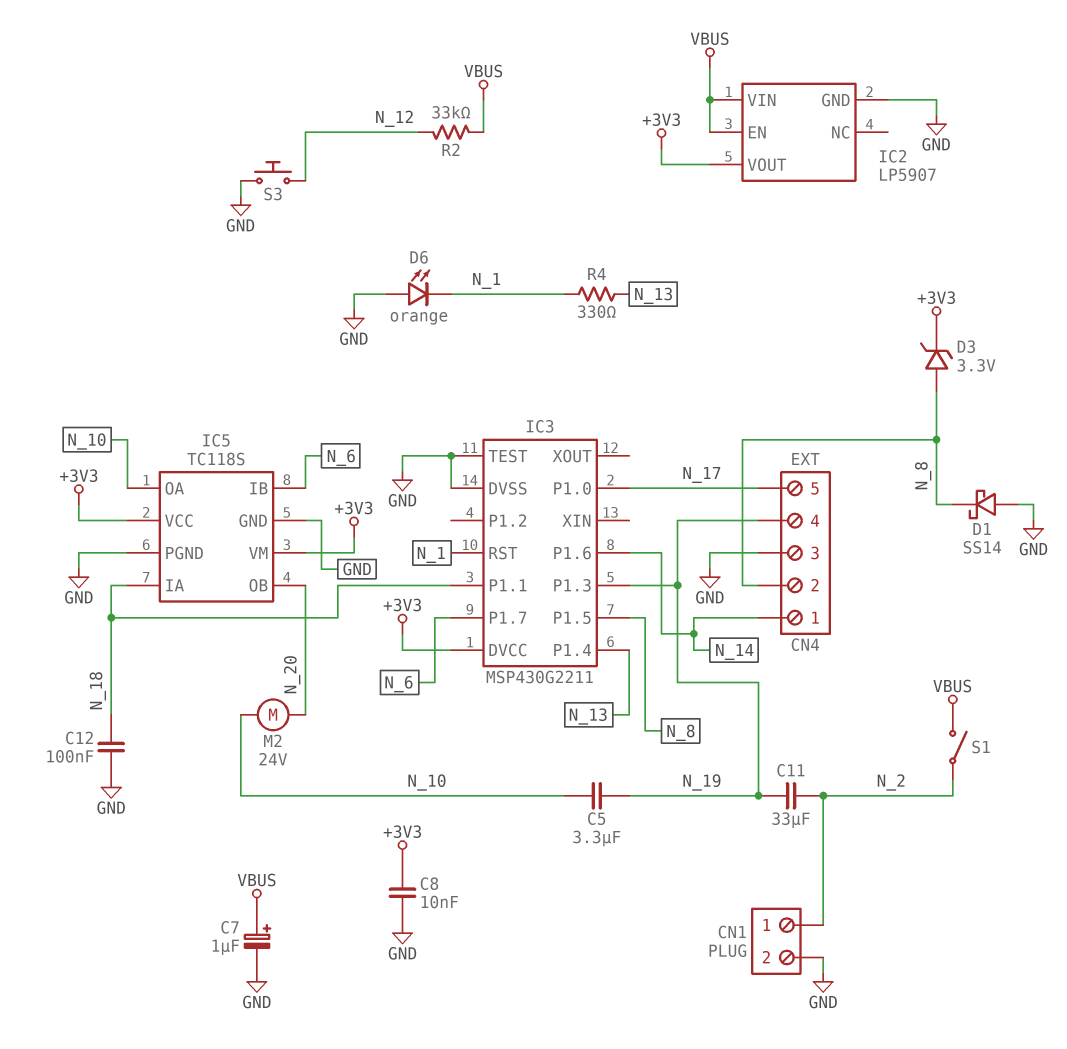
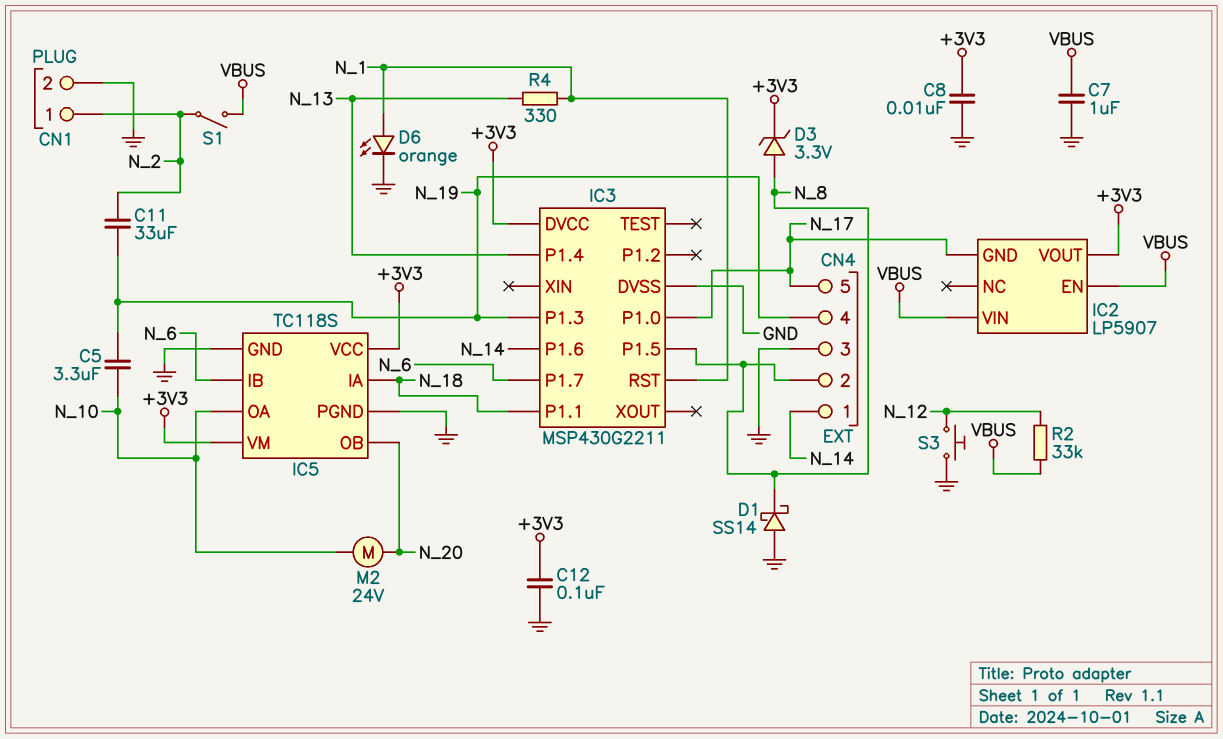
C7: 1uF (plus VBUS, minus GND) -> 1uF (GND, VBUS)
C12: 100nF (GND, N_18) -> 100nF (+3V3, GND)
D6: LED orange (A GND, K N_1) -> LED orange (A N_1, K GND)
IC2 pin GND: GND -> N_17
IC3 pin TEST: GND -> none

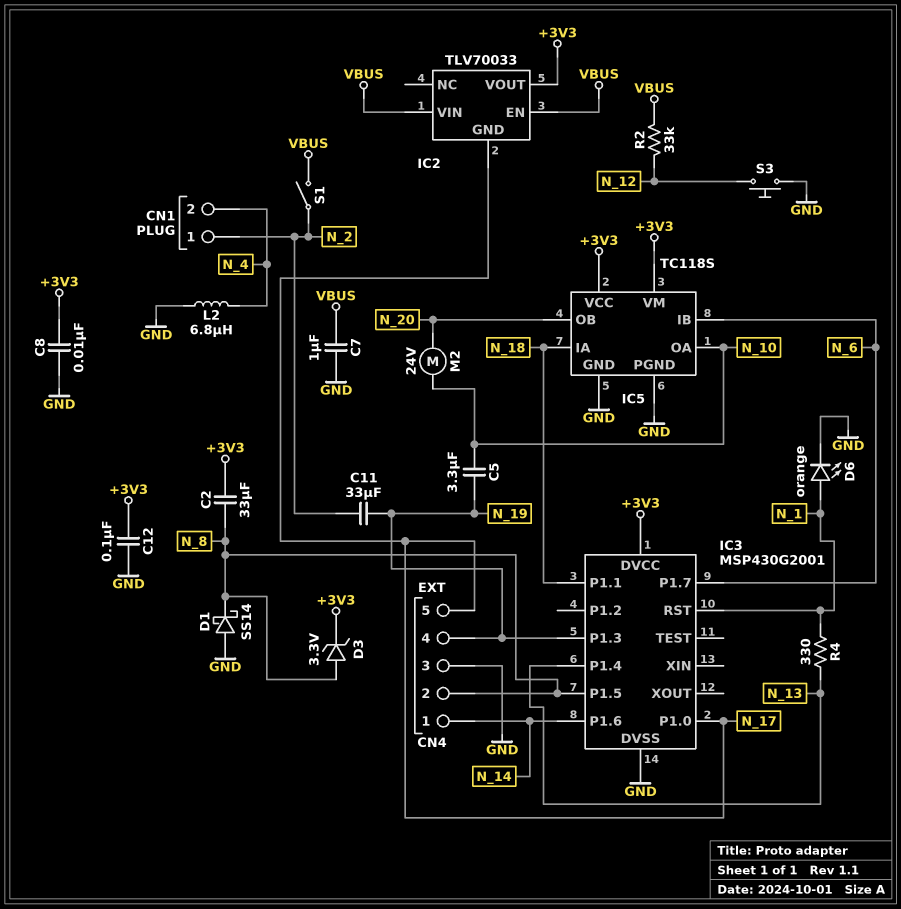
C2: none -> 33uF (+3V3, N_8)
CN1 pin 2: GND -> N_4
IC2: LP5907 -> TLV70033
IC3: MSP430G2211 -> MSP430G2001
L2: none -> 6.8uH (GND, N_4)

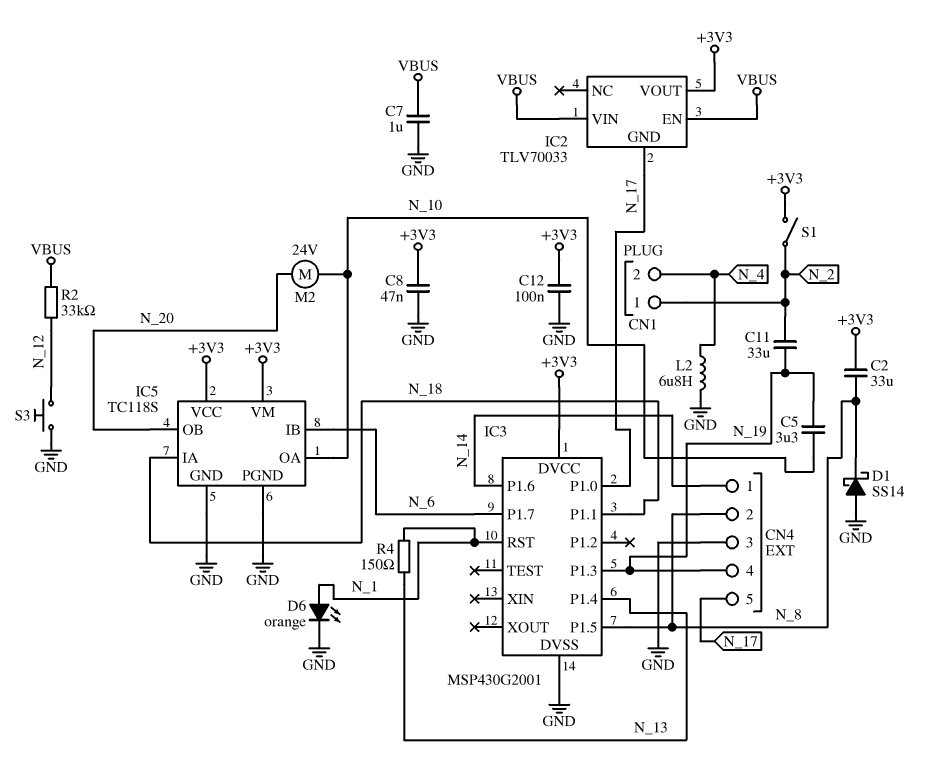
C8: 10nF (+3V3, GND) -> 47nF (+3V3, GND)
D3: zener 3.3V (A N_8, K +3V3) -> none
R4: 330 (N_1, N_13) -> 150 (N_1, N_13)
S1: switch (N_2, VBUS) -> switch (+3V3, N_2)

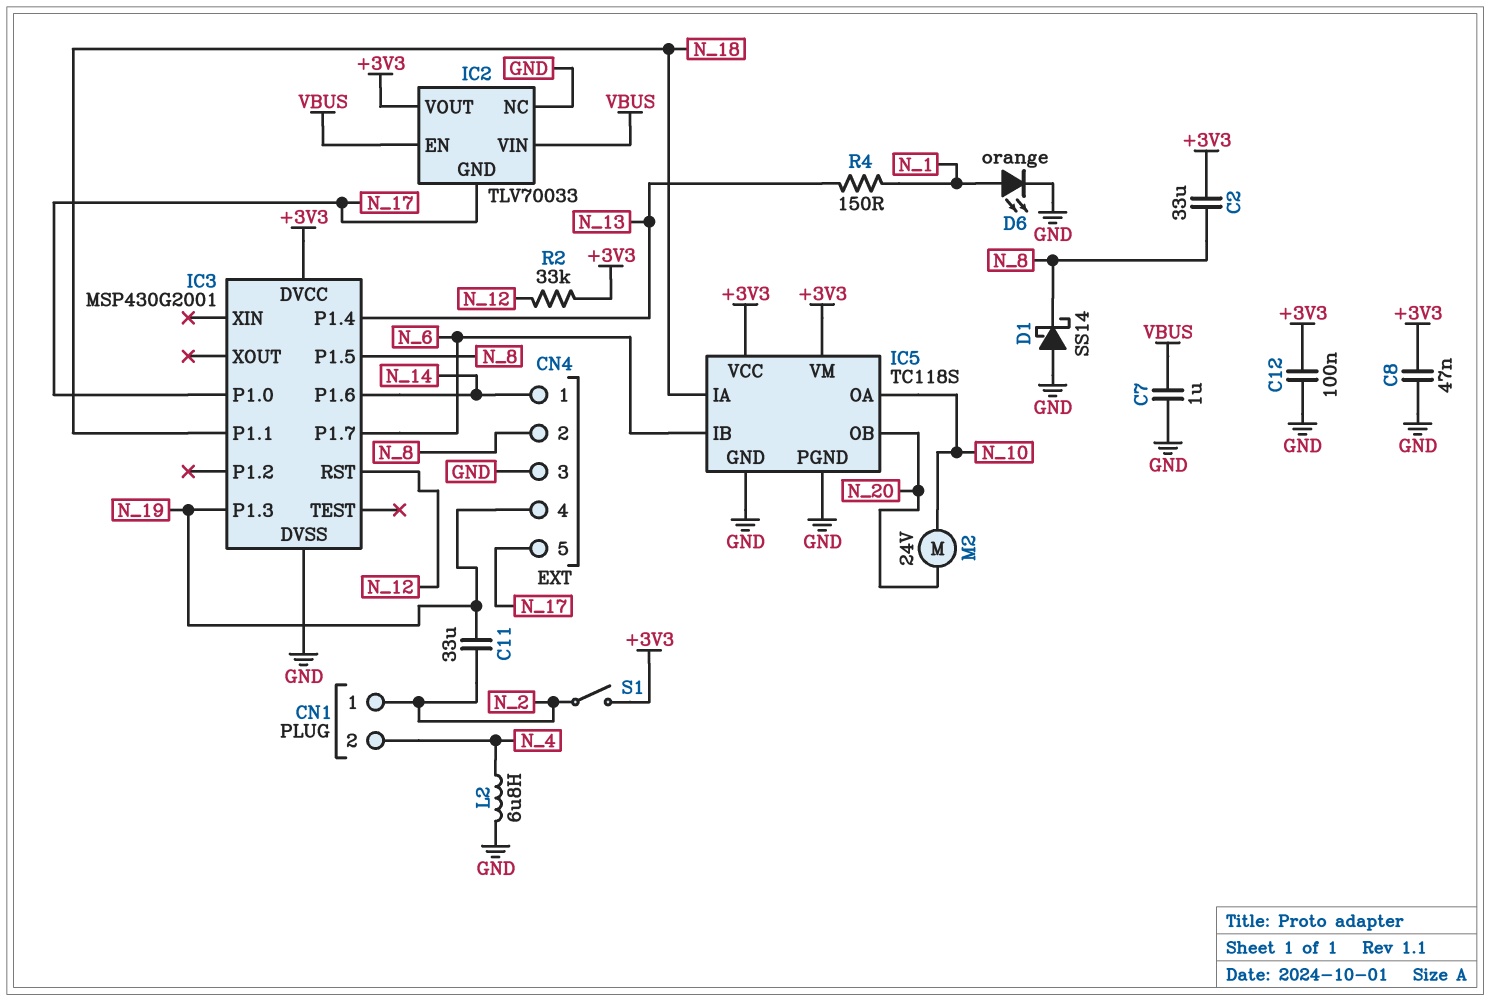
C5: 3.3uF (N_10, N_19) -> none
IC2 pin NC: none -> GND
IC3 pin RST: N_1 -> N_12
R2: 33k (N_12, VBUS) -> 33k (+3V3, N_12)
S3: button (GND, N_12) -> none

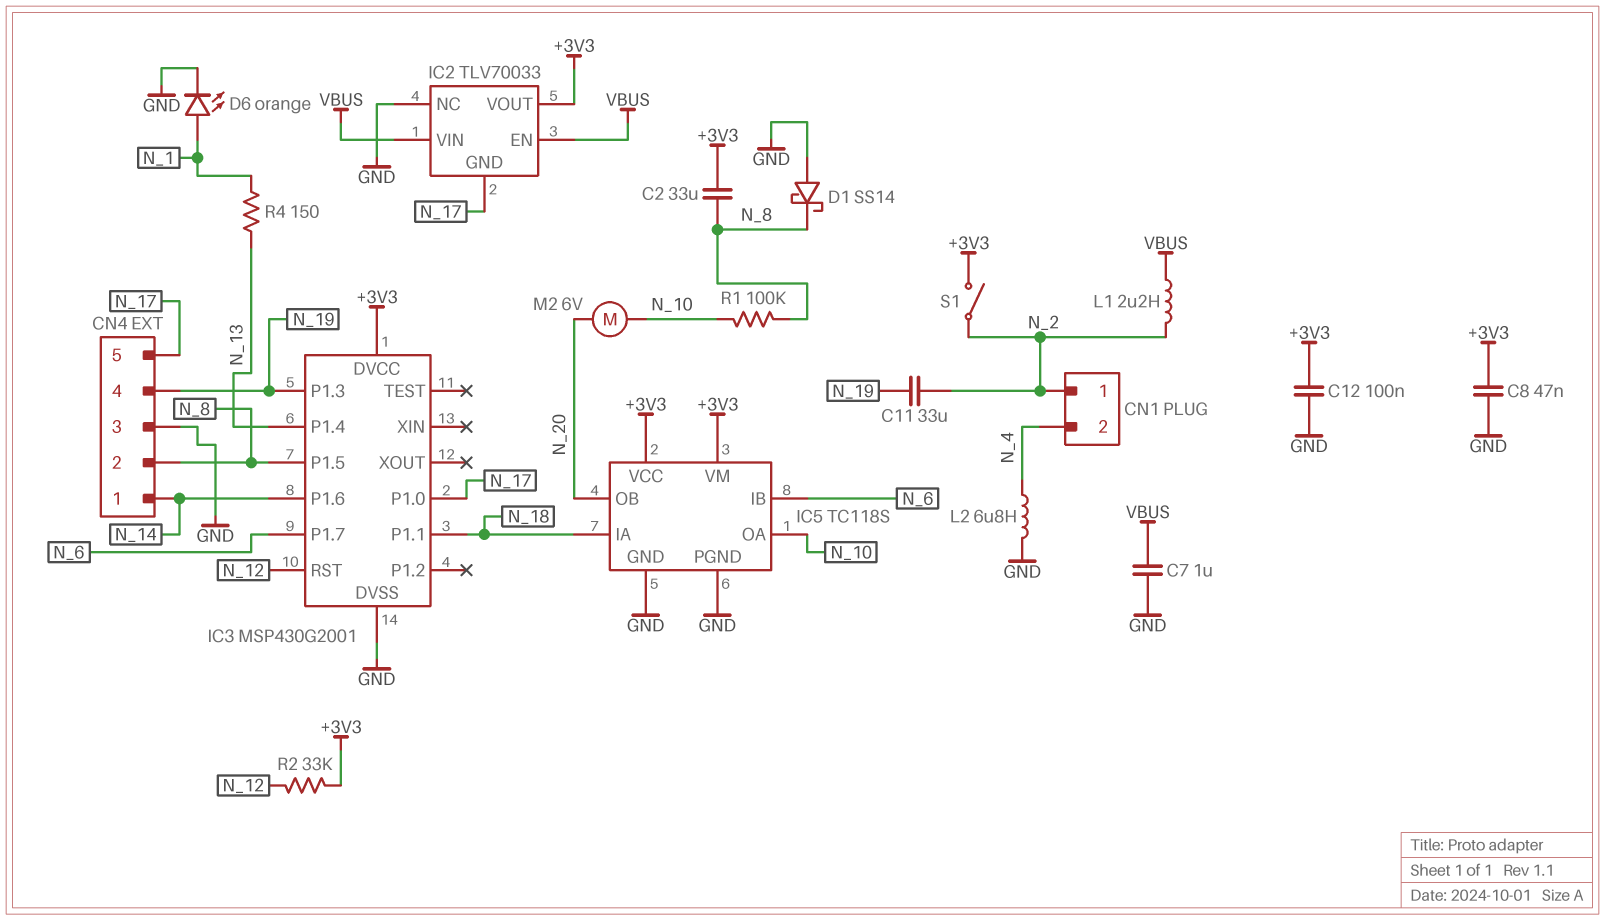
L1: none -> 2.2uH (N_2, VBUS)
M2: motor 24V (N_10, N_20) -> motor 6V (N_10, N_20)
R1: none -> 100k (N_8, N_10)

